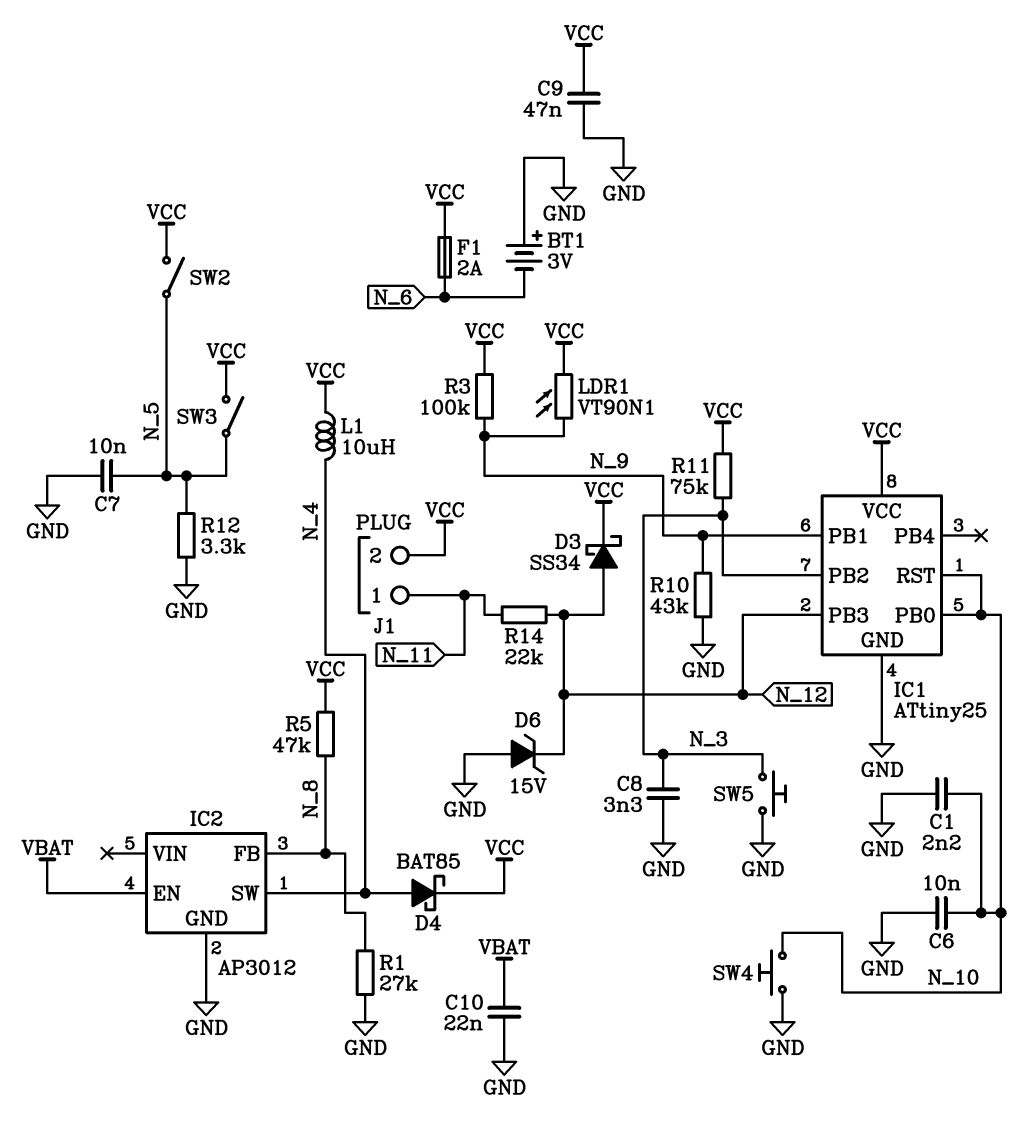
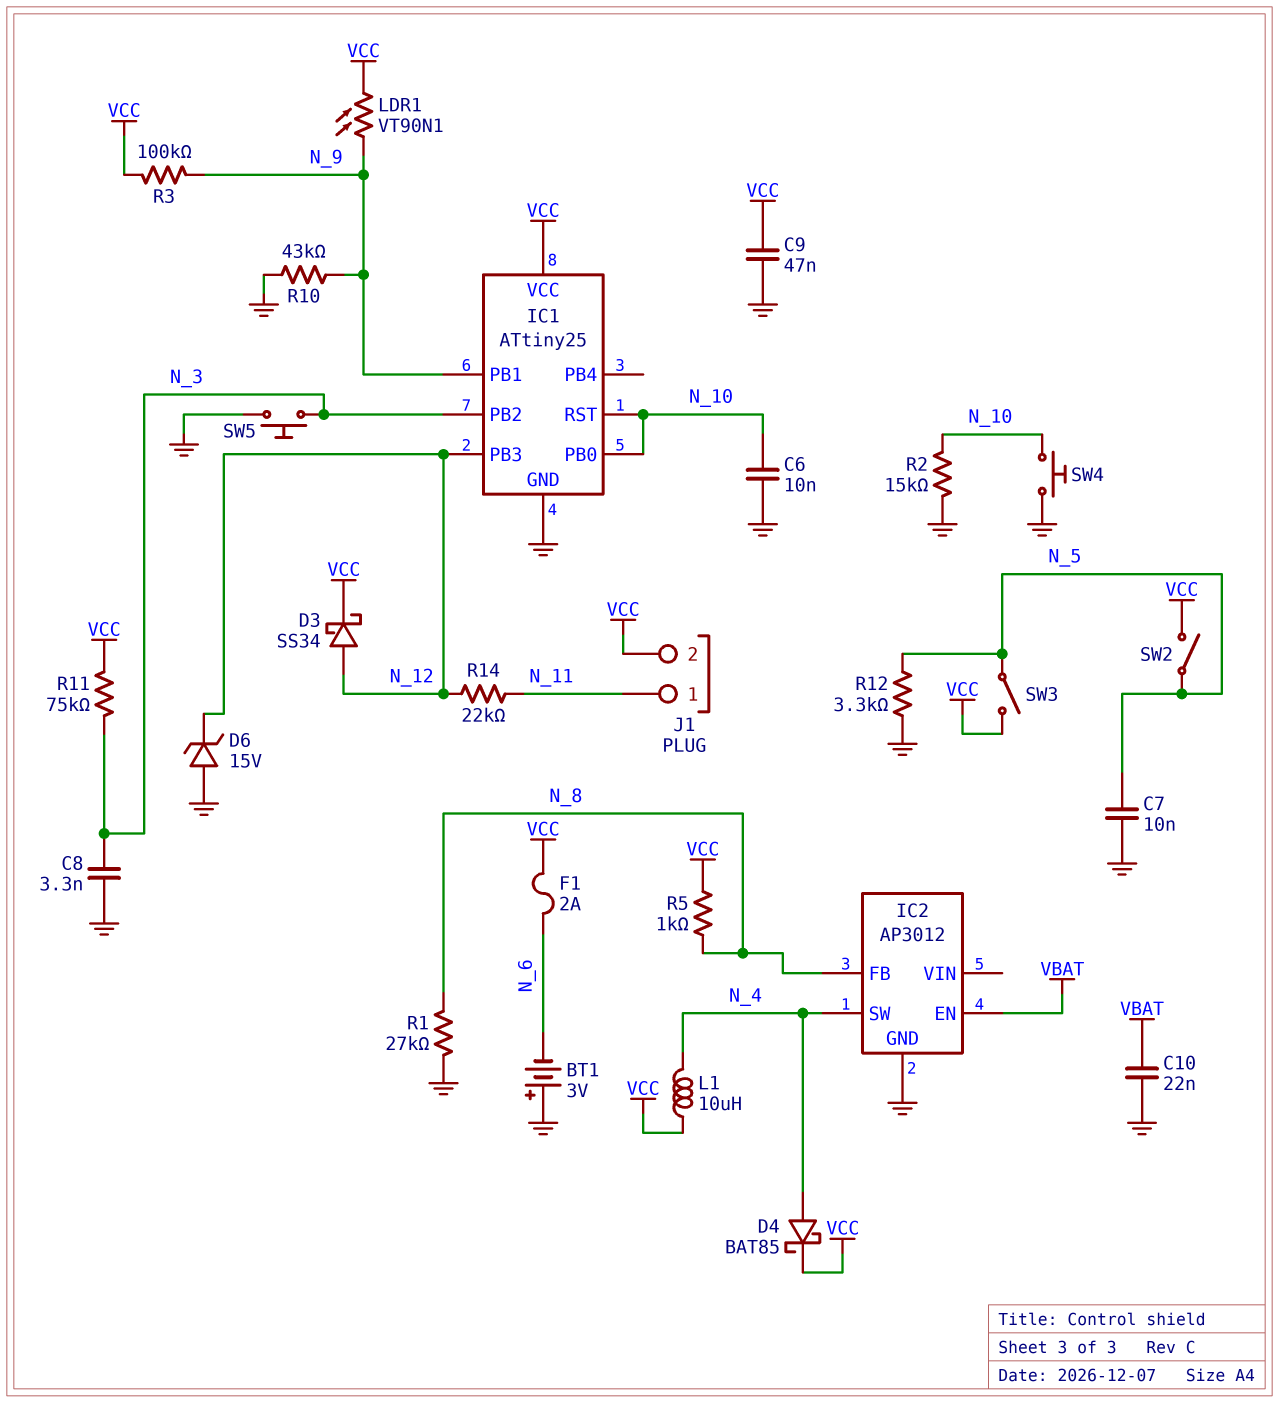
C1: 2.2nF (GND, N_10) -> none
R2: none -> 15k (GND, N_10)
R5: 47k (N_8, VCC) -> 1k (N_8, VCC)

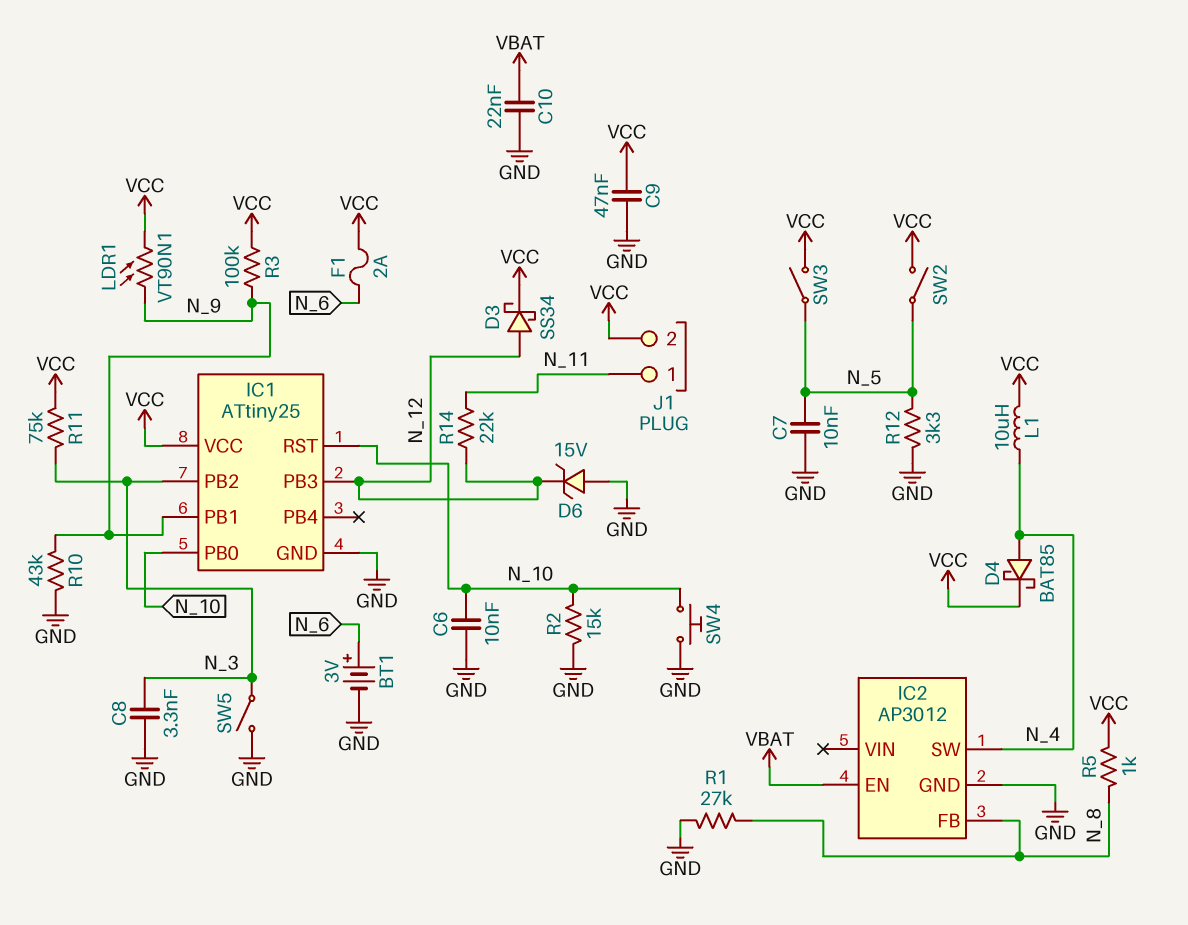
BT1: 3V (plus GND, minus N_6) -> 3V (plus N_6, minus GND)
SW5: button (GND, N_3) -> switch (GND, N_3)

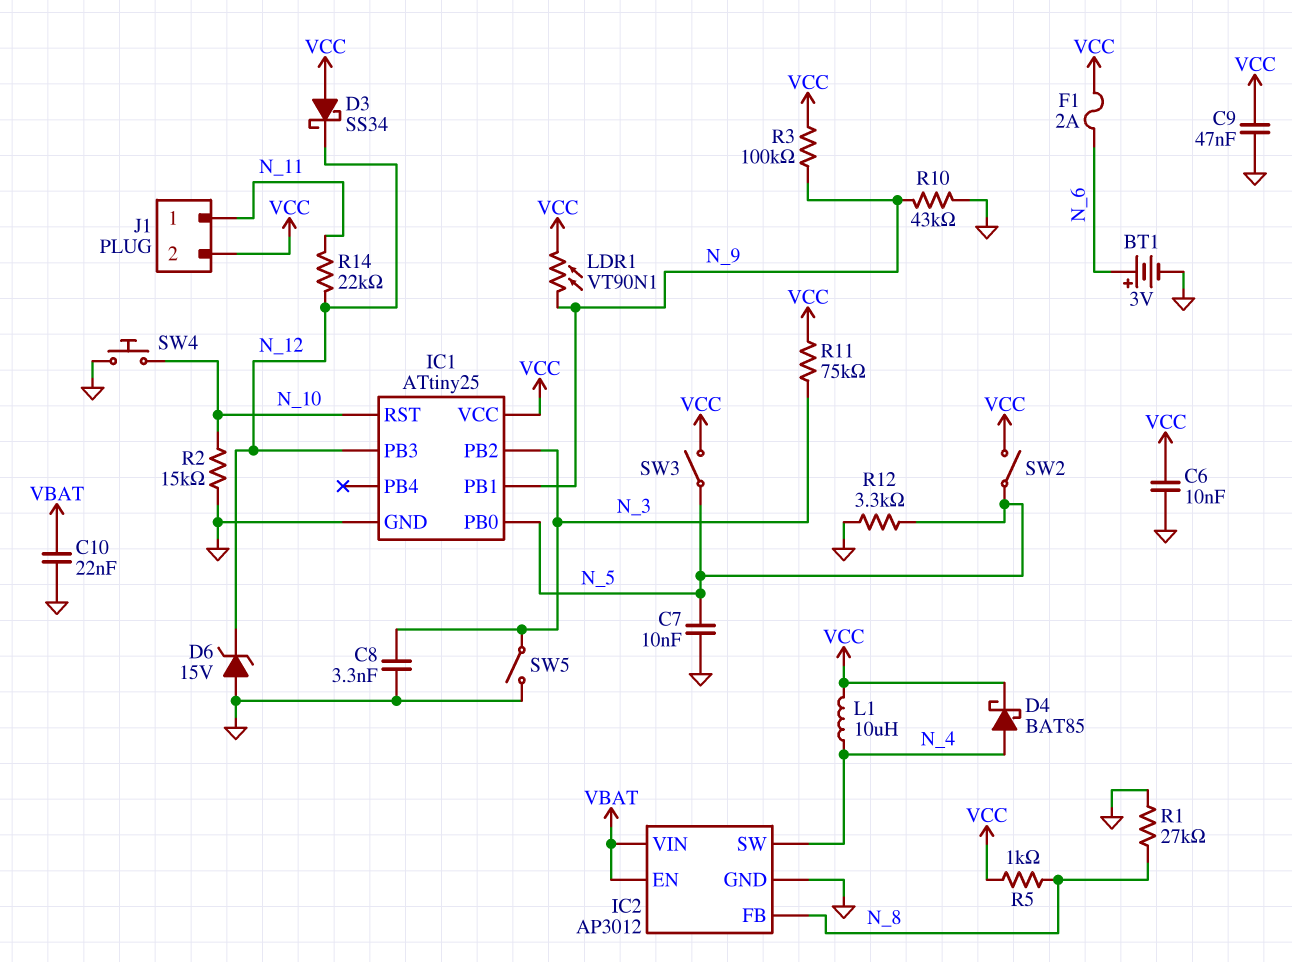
C6: 10nF (GND, N_10) -> 10nF (GND, VCC)
D3: schottky SS34 (A N_12, K VCC) -> schottky SS34 (A VCC, K N_12)
IC1 pin PB0: N_10 -> N_5
IC2 pin VIN: none -> VBAT

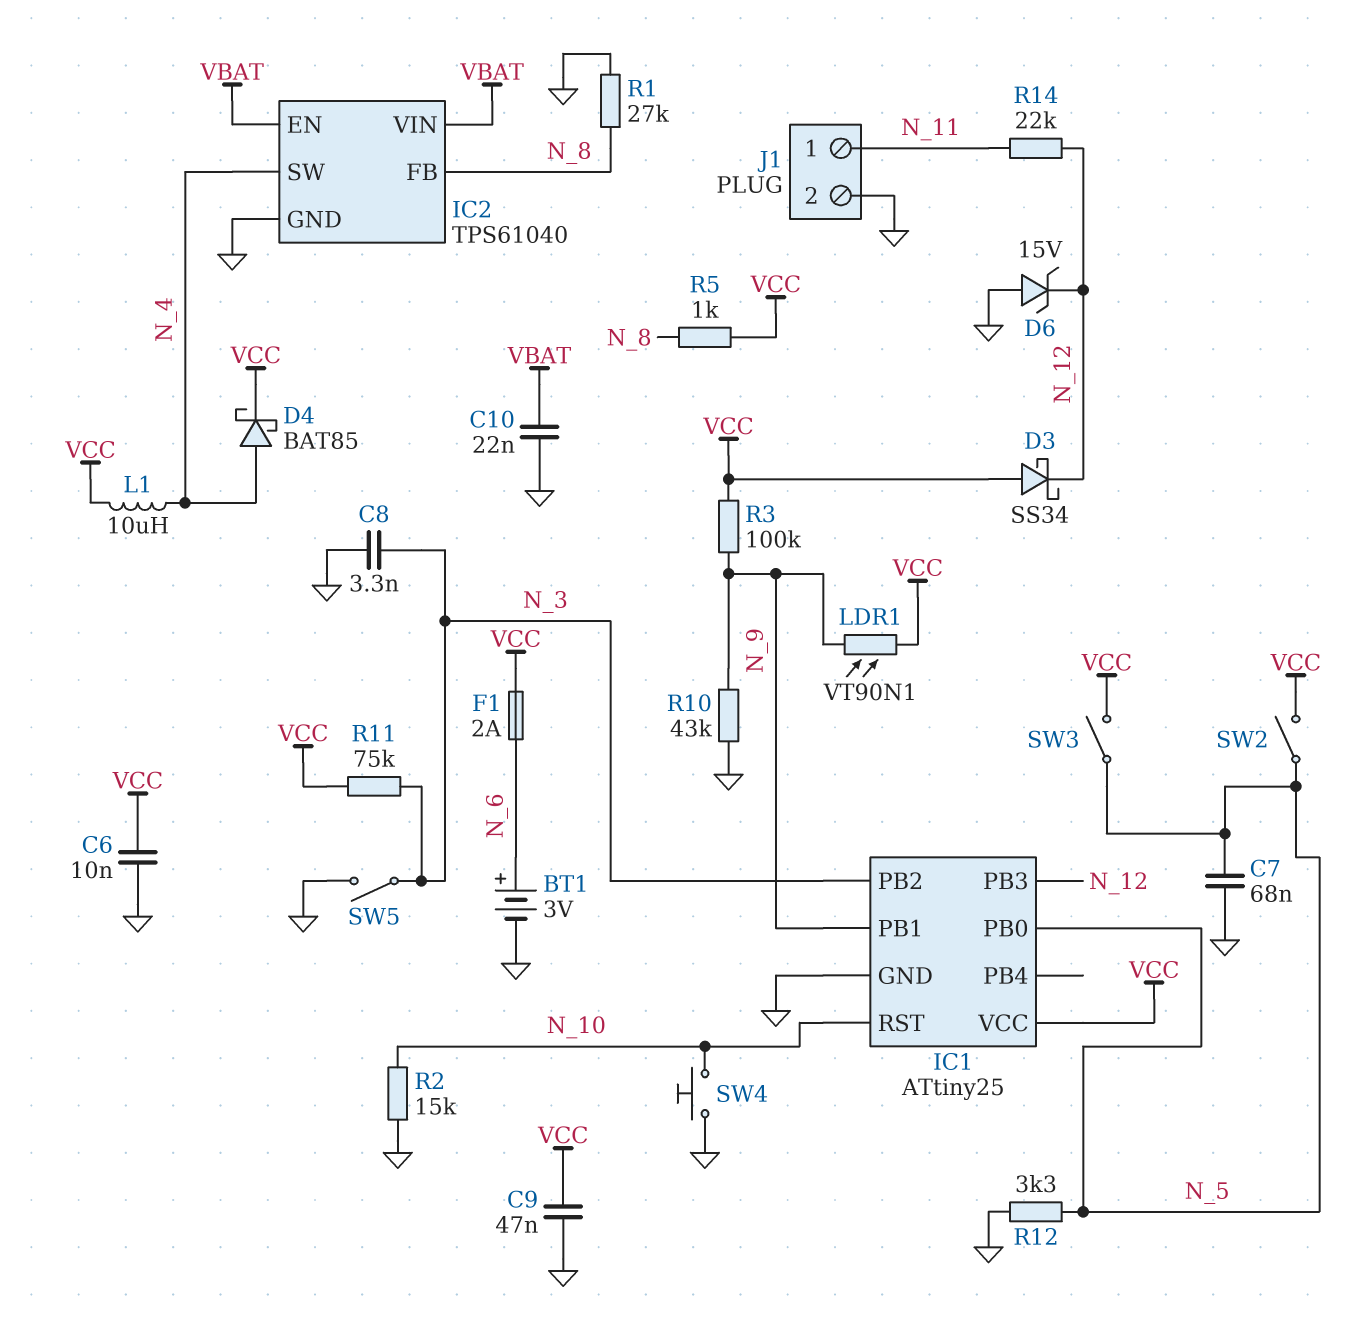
C7: 10nF (GND, N_5) -> 68nF (GND, N_5)
IC2: AP3012 -> TPS61040
J1 pin 2: VCC -> GND

